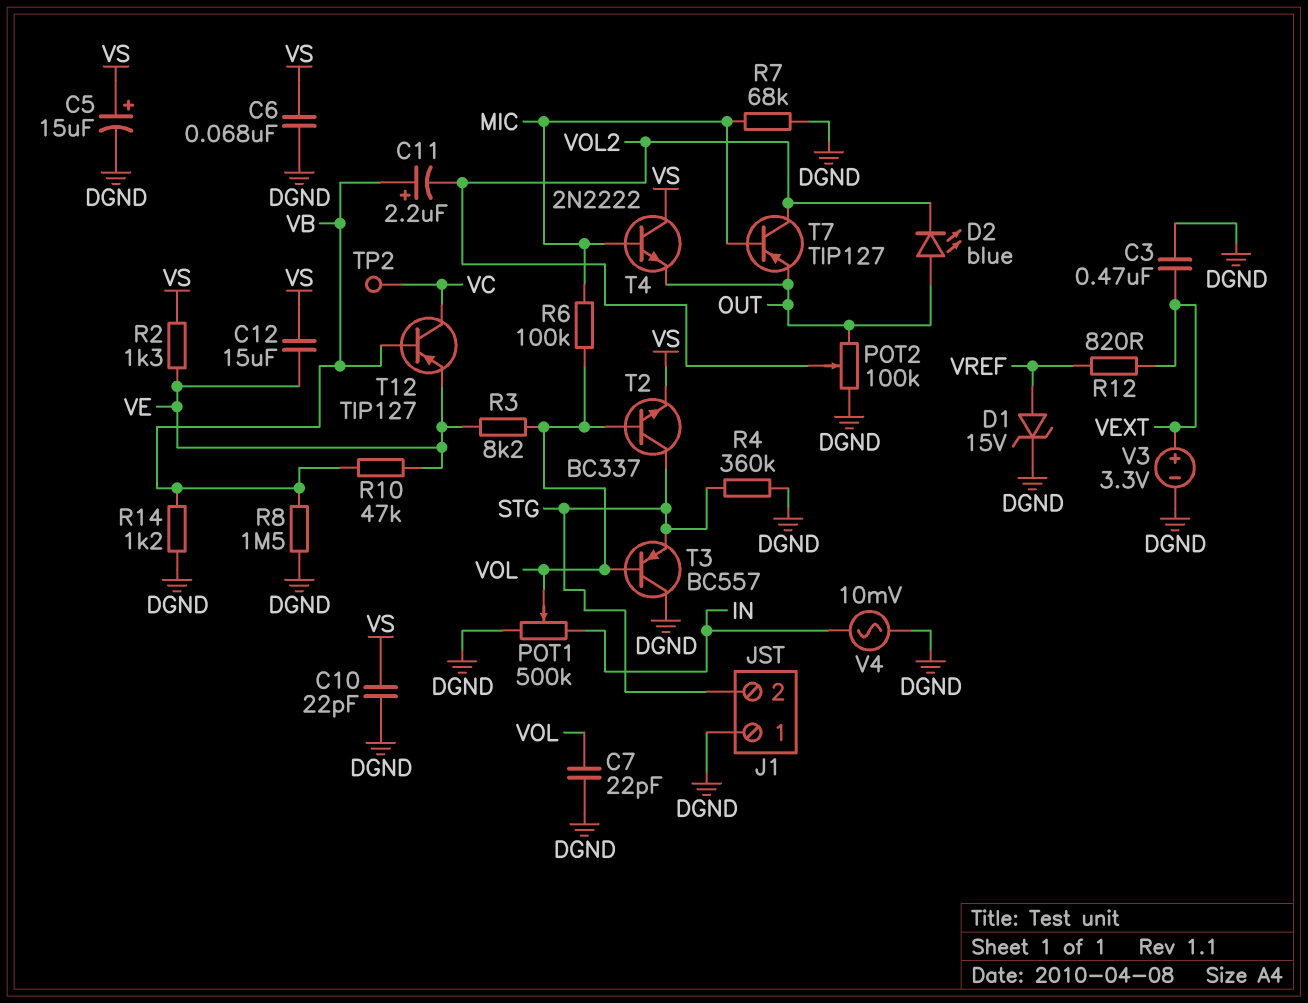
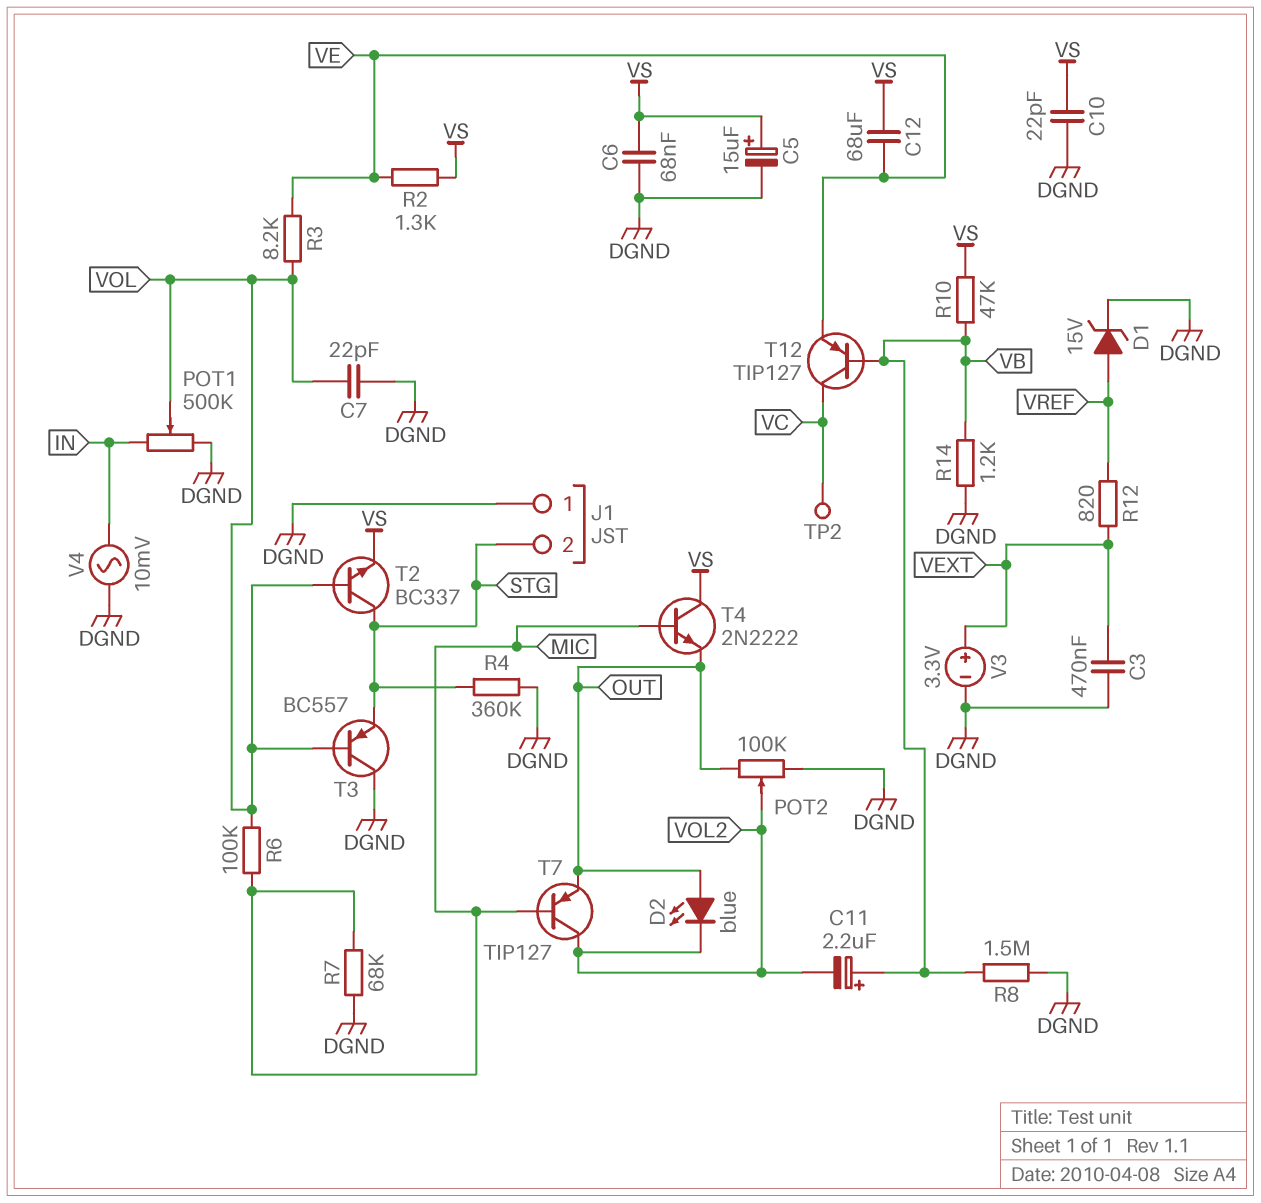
C12: 15uF (VE, VS) -> 68uF (VE, VS)
R10: 47k (VB, VE) -> 47k (VB, VS)

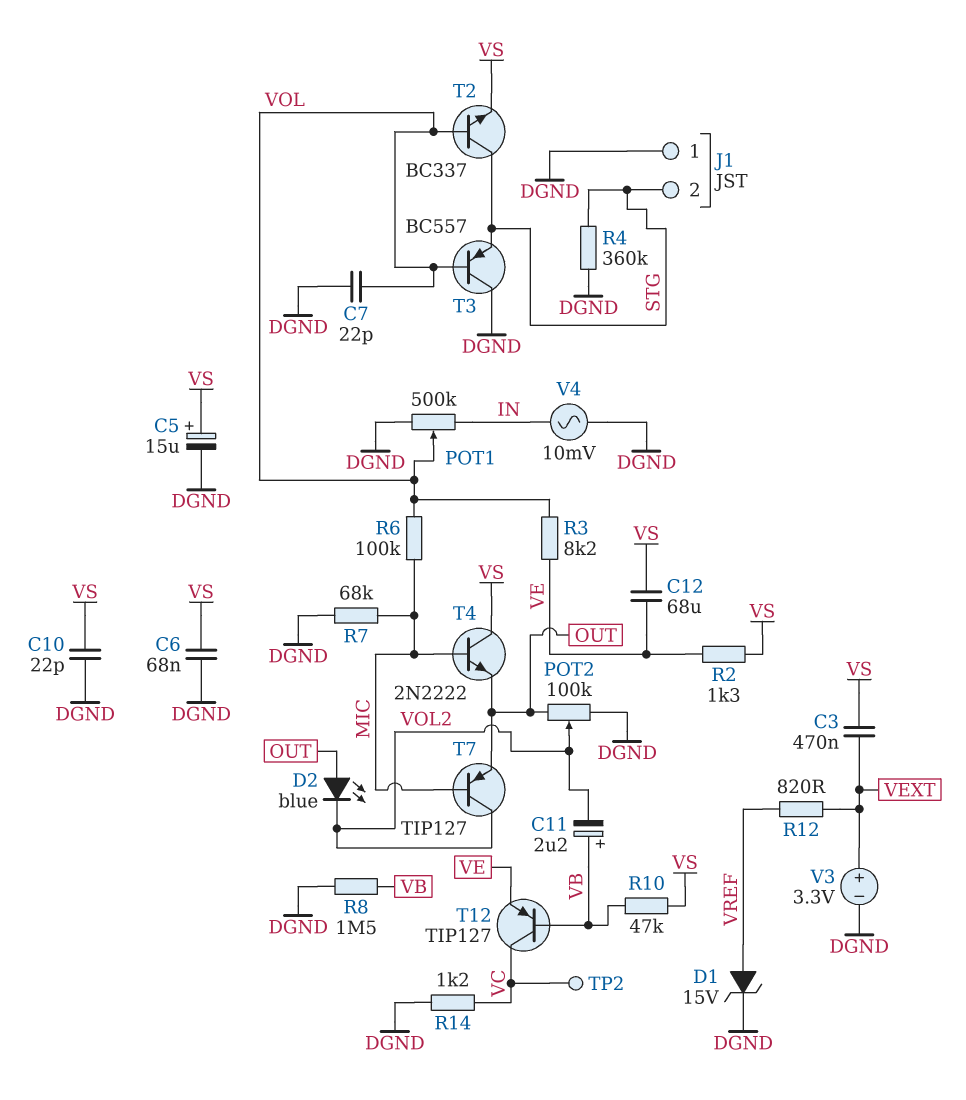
C3: 470nF (DGND, VEXT) -> 470nF (VEXT, VS)
R14: 1.2k (DGND, VB) -> 1.2k (DGND, VC)

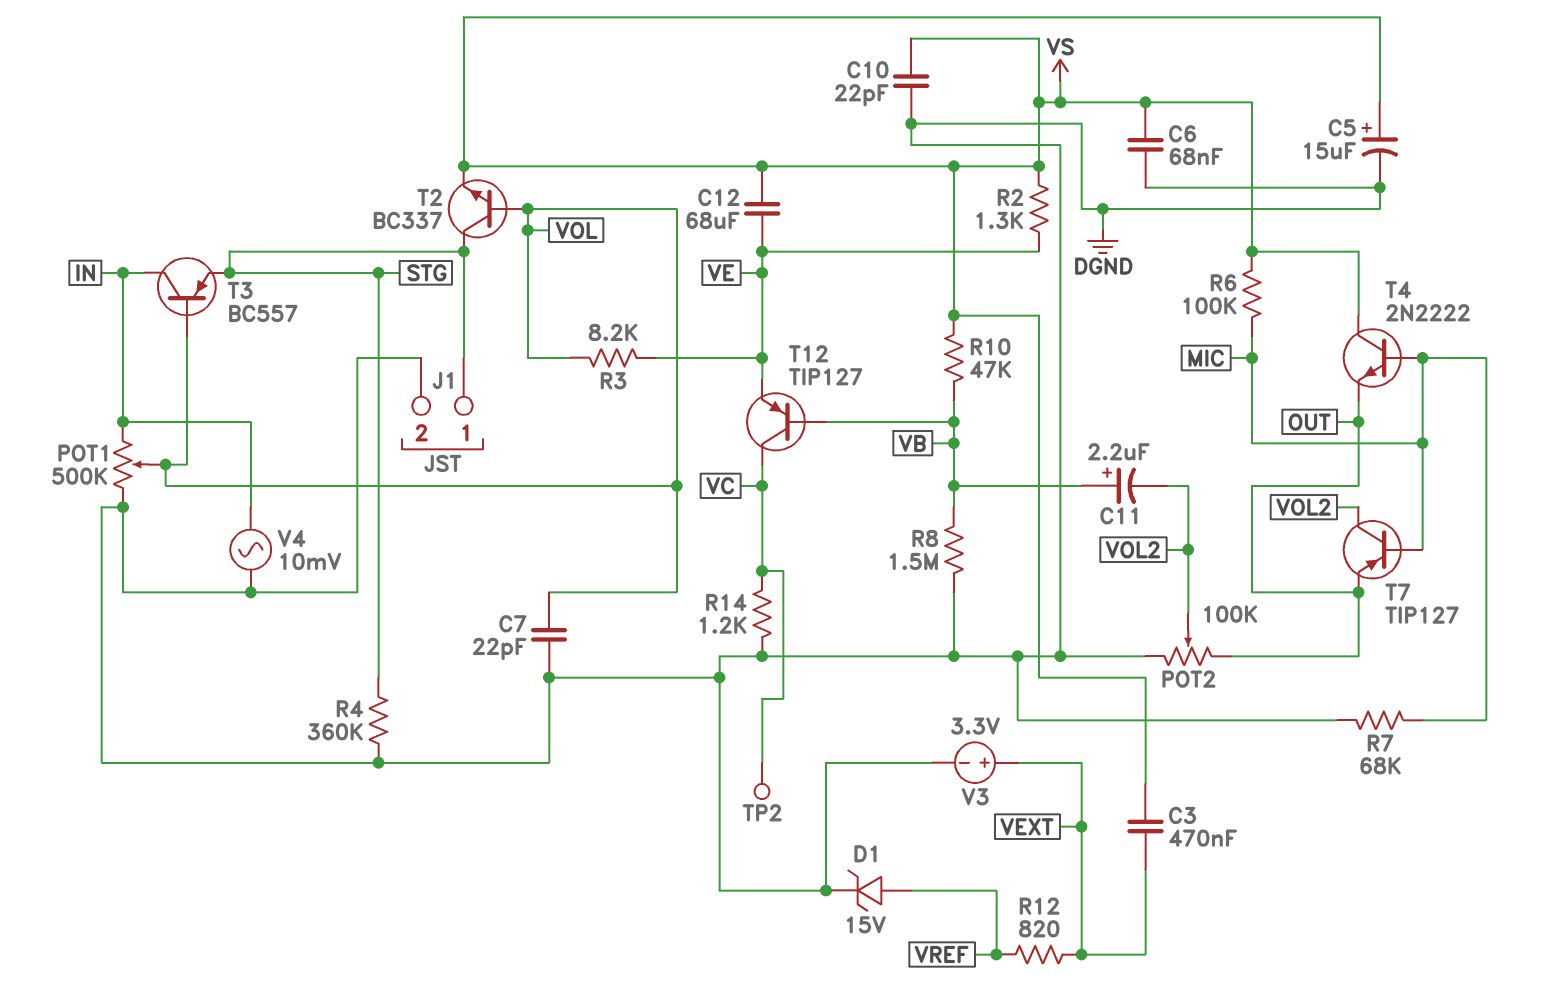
D2: LED blue (A OUT, K VOL2) -> none
J1 pin 1: DGND -> STG
J1 pin 2: STG -> DGND
R6: 100k (MIC, VOL) -> 100k (MIC, VS)
T3: PNP BC557 (B VOL, C DGND, E STG) -> PNP BC557 (B VOL, C IN, E STG)

